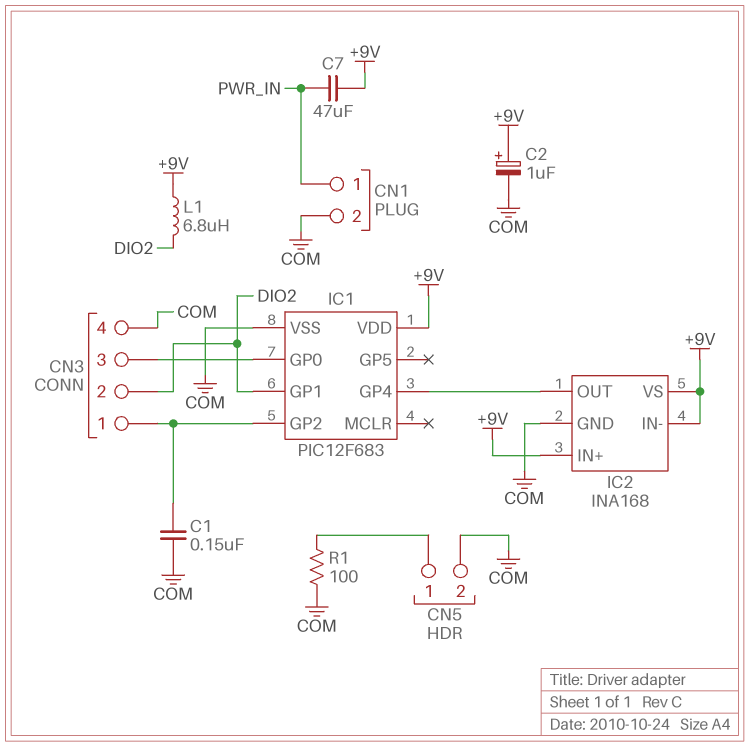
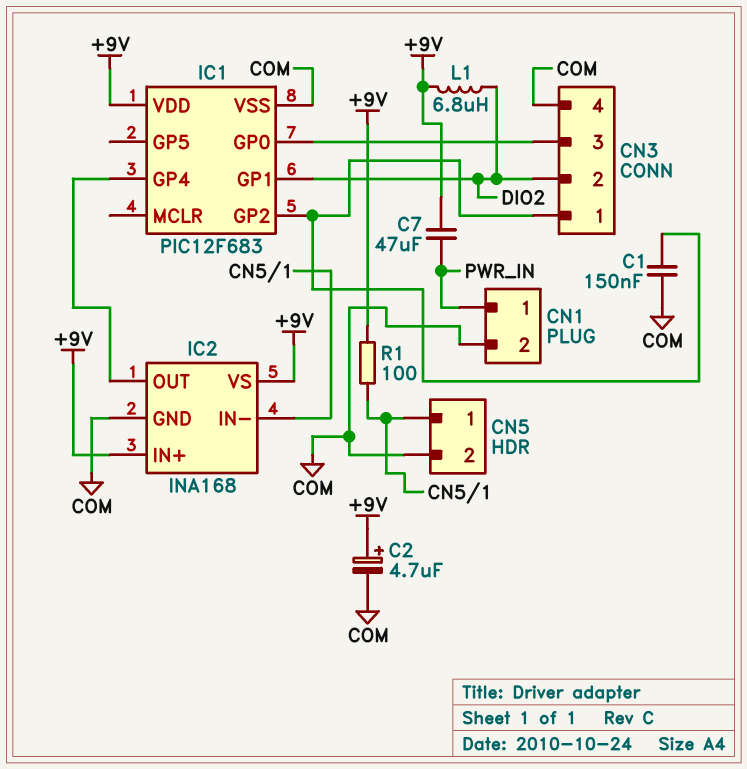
C2: 1uF (plus +9V, minus COM) -> 4.7uF (plus +9V, minus COM)
IC2 pin IN-: +9V -> CN5/1
R1: 100 (CN5/1, COM) -> 100 (+9V, CN5/1)

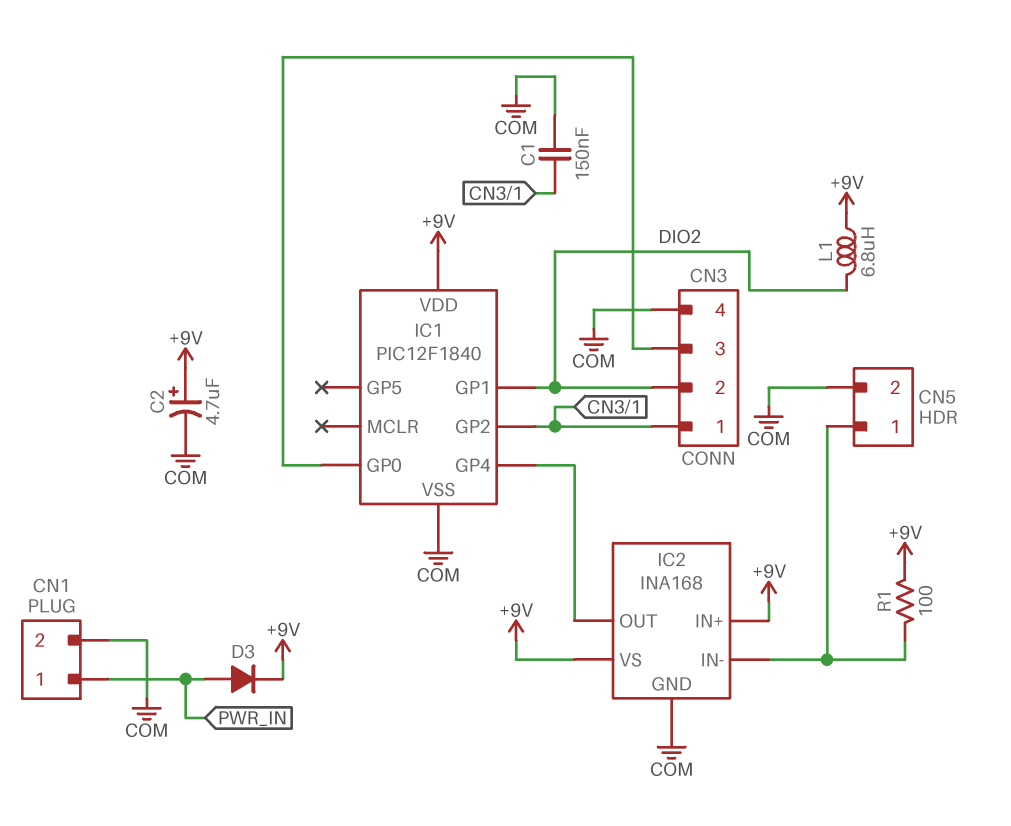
C7: 47uF (+9V, PWR_IN) -> none
D3: none -> diode (A PWR_IN, K +9V)
IC1: PIC12F683 -> PIC12F1840

